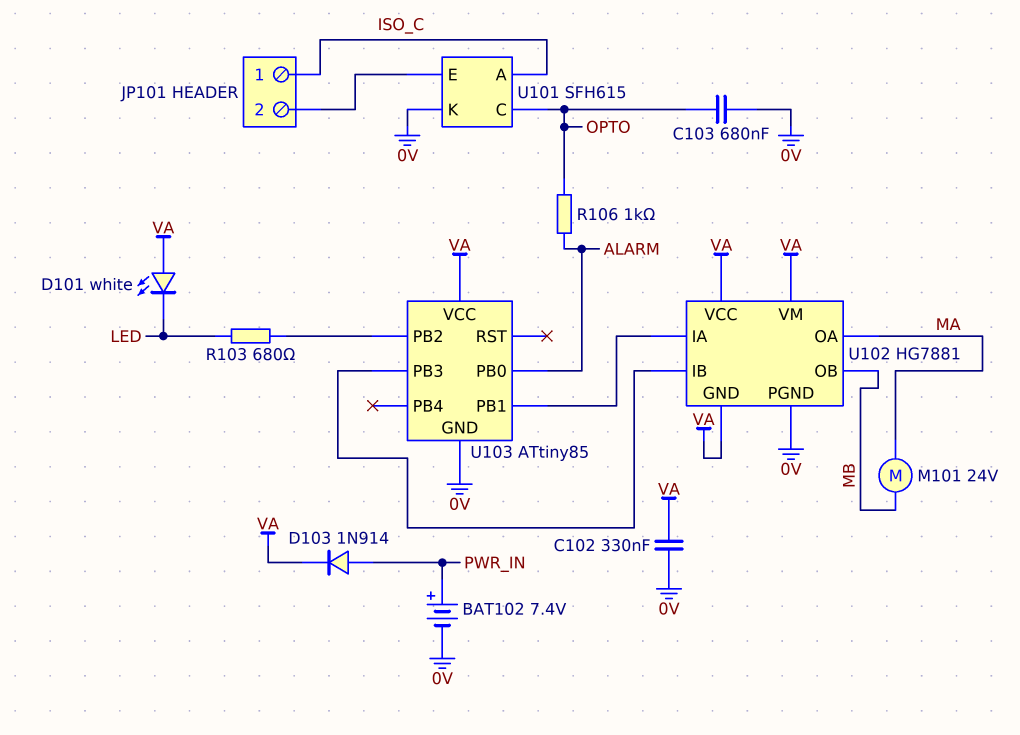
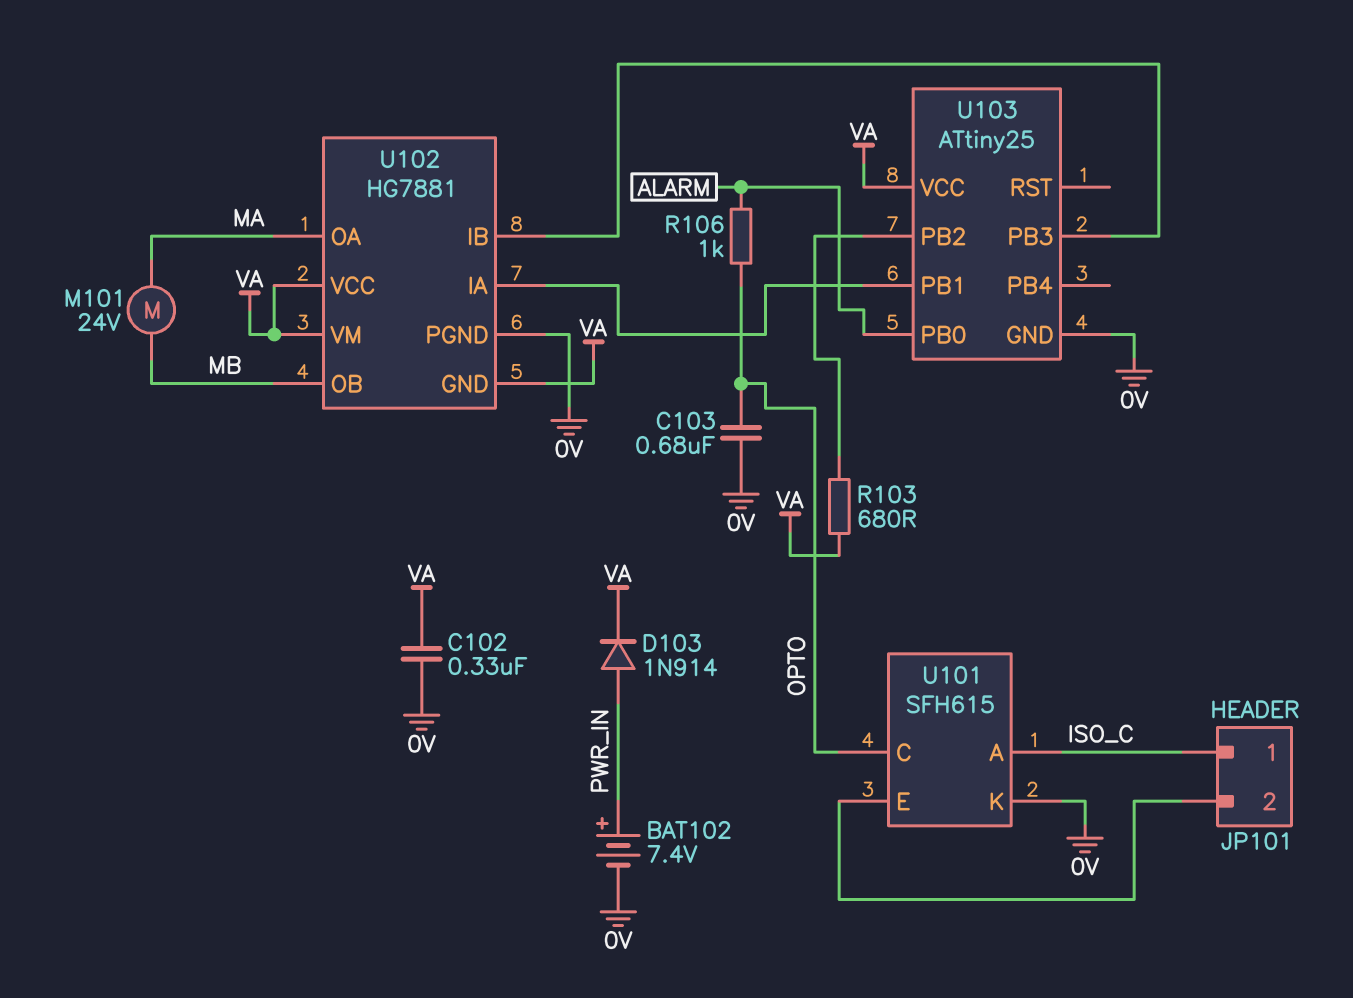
D101: LED white (A VA, K LED) -> none
R103: 680 (LED, U103/PB2) -> 680 (U103/PB2, VA)
U103: ATtiny85 -> ATtiny25

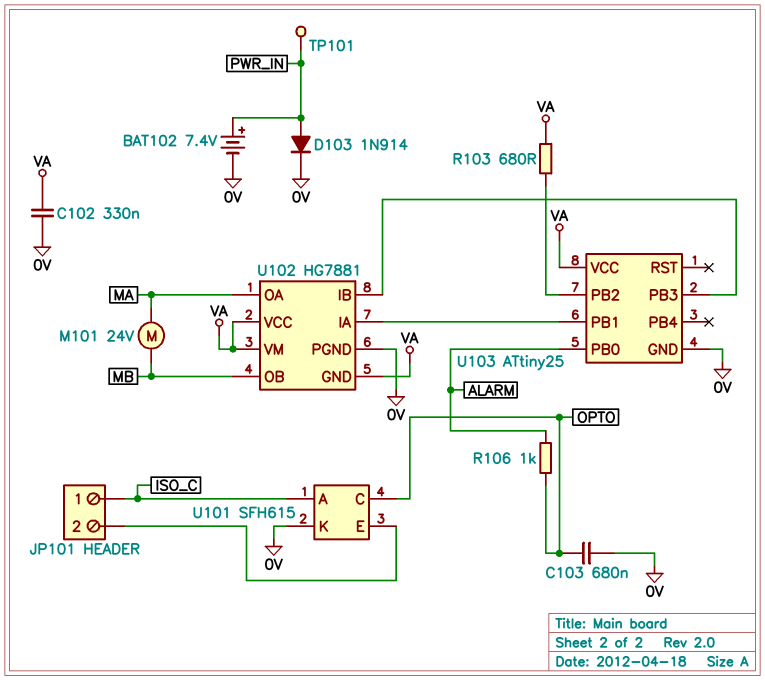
D103: diode 1N914 (A PWR_IN, K VA) -> diode 1N914 (A PWR_IN, K 0V)
TP101: none -> test point (PWR_IN)

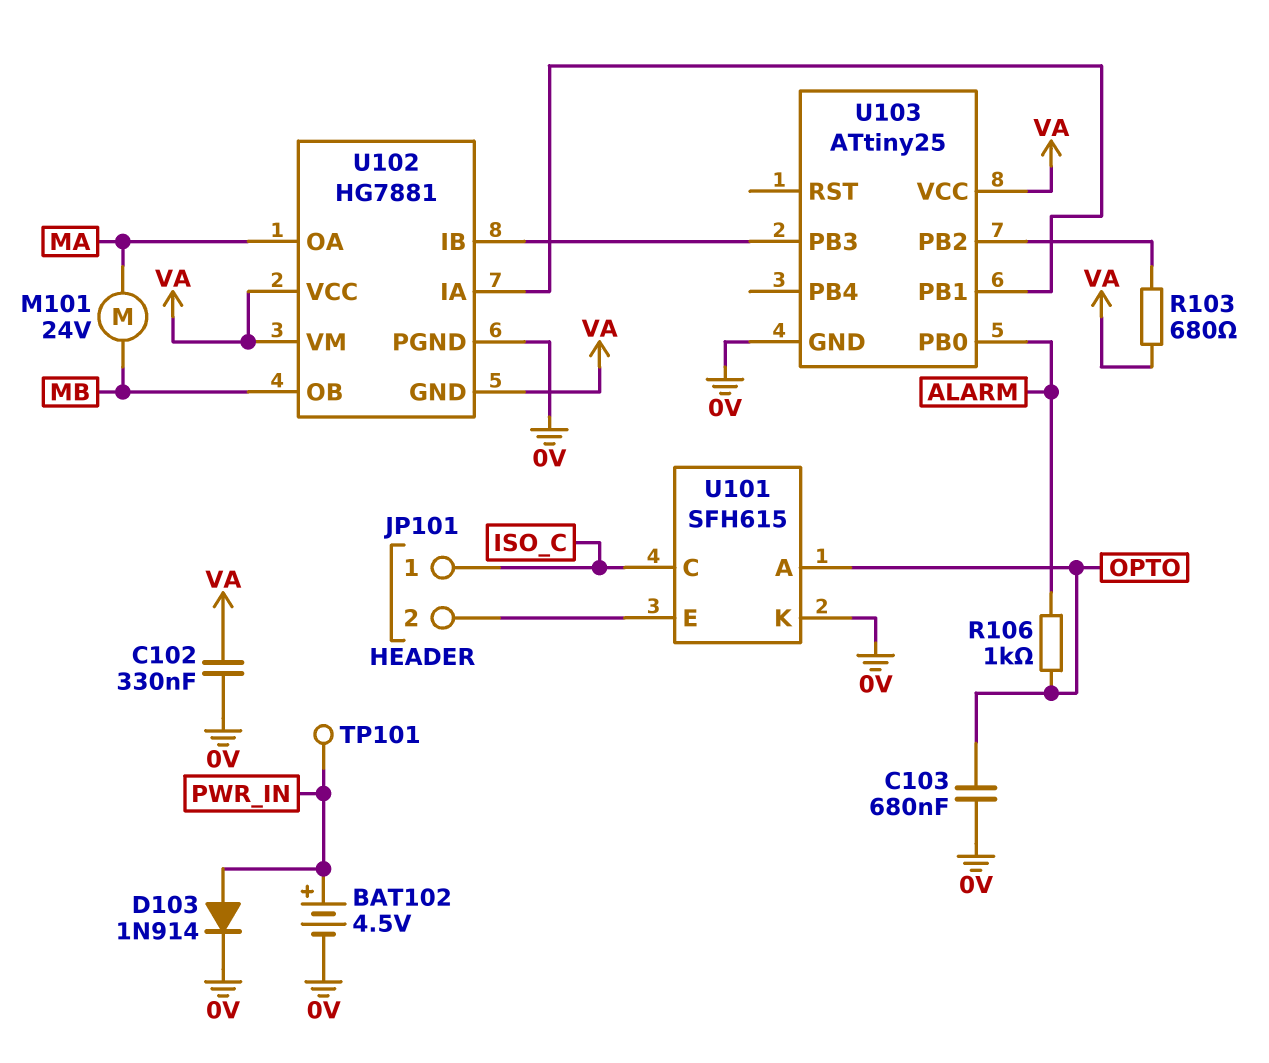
BAT102: 7.4V (plus PWR_IN, minus 0V) -> 4.5V (plus PWR_IN, minus 0V)
U101 pin A: ISO_C -> OPTO
U101 pin C: OPTO -> ISO_C

